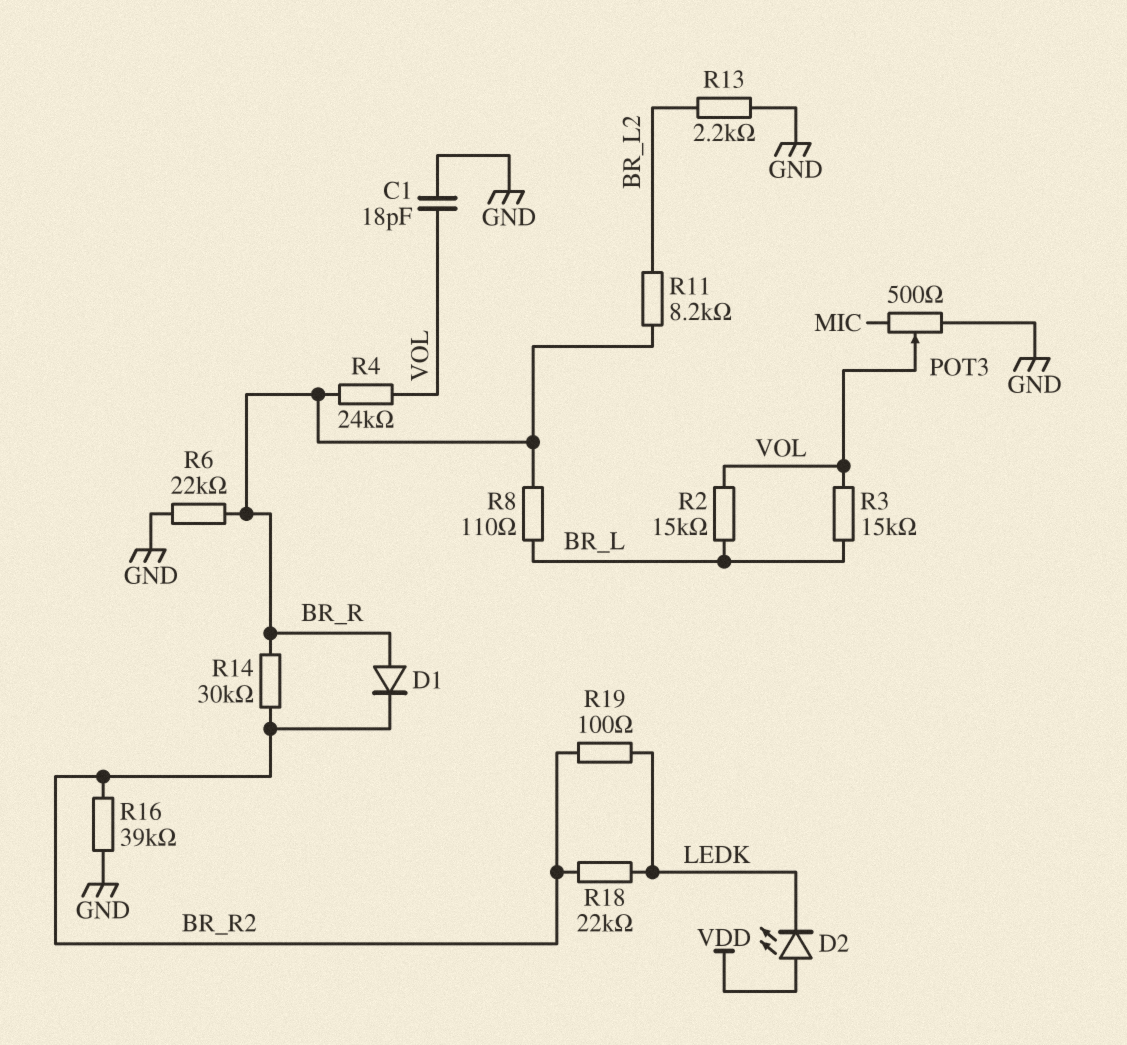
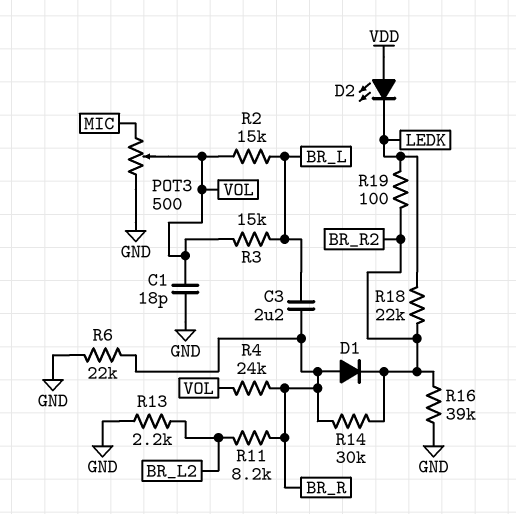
C3: none -> 2.2uF (BR_L, BR_R)
R8: 110 (BR_L, BR_R) -> none

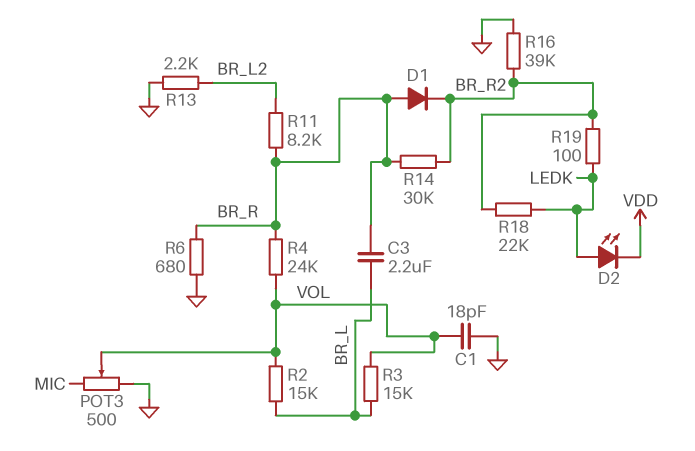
D2: LED (A VDD, K LEDK) -> LED (A LEDK, K VDD)
R6: 22k (BR_R, GND) -> 680 (BR_R, GND)

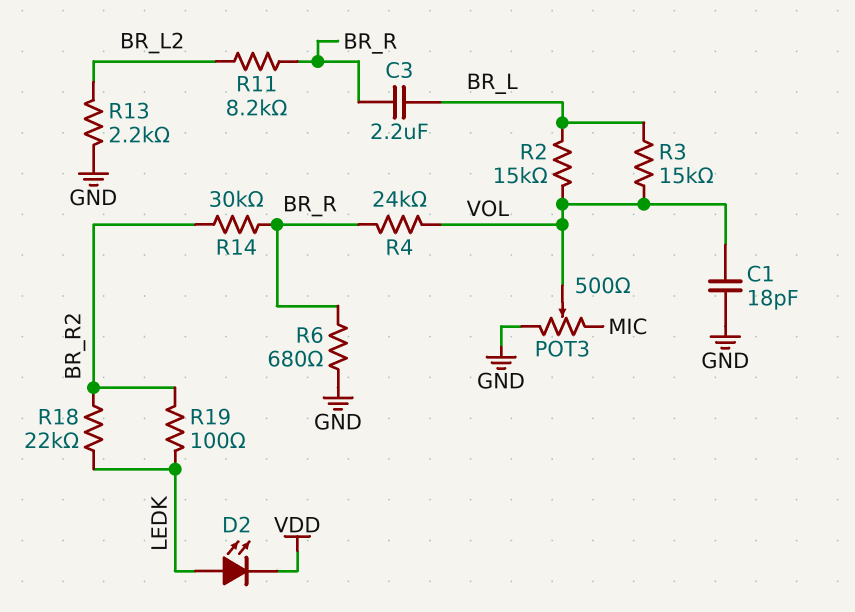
D1: diode (A BR_R, K BR_R2) -> none
R16: 39k (BR_R2, GND) -> none

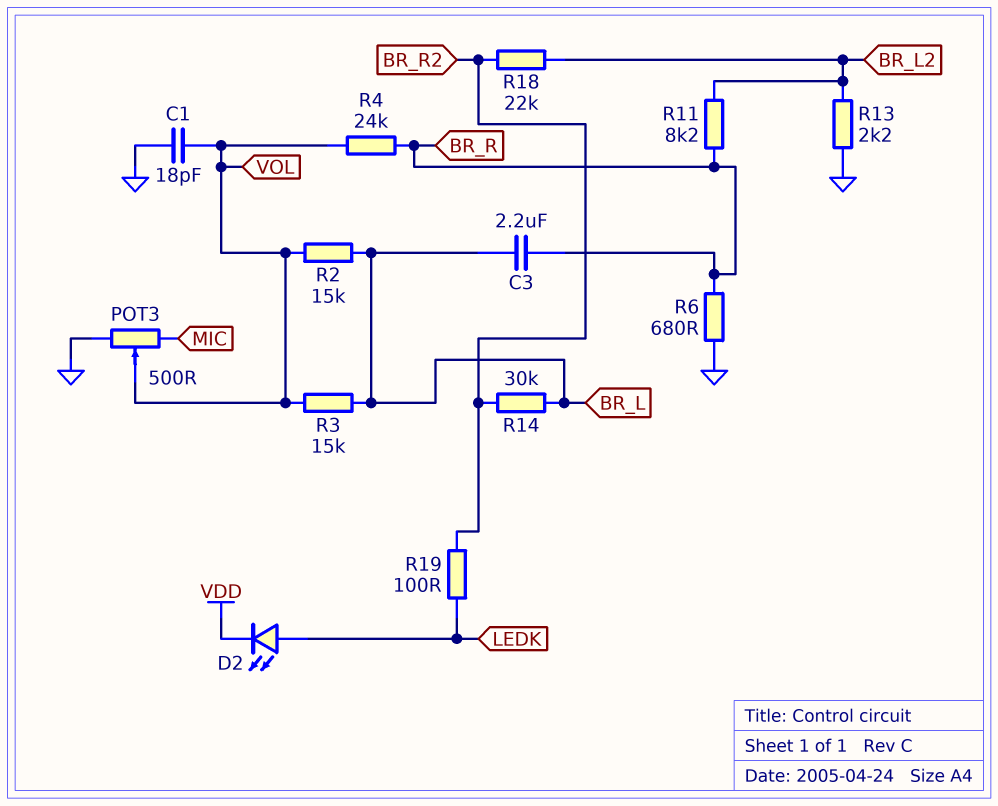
R14: 30k (BR_R, BR_R2) -> 30k (BR_L, BR_R2)
R18: 22k (BR_R2, LEDK) -> 22k (BR_L2, BR_R2)

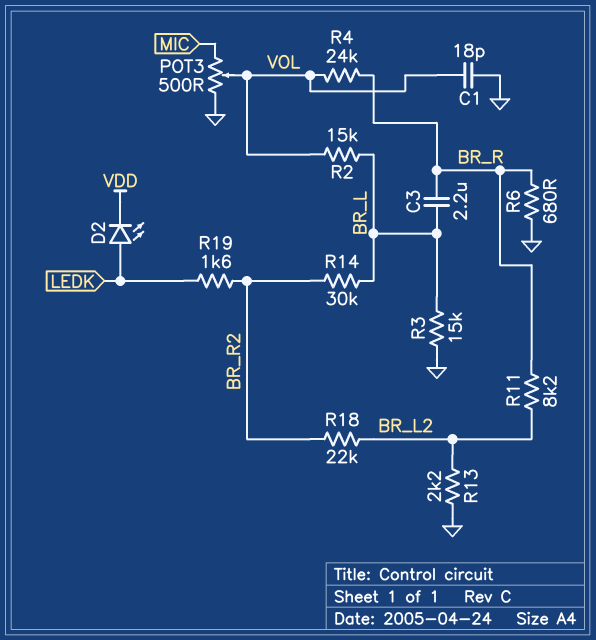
R3: 15k (BR_L, VOL) -> 15k (BR_L, GND)
R19: 100 (BR_R2, LEDK) -> 1.6k (BR_R2, LEDK)

